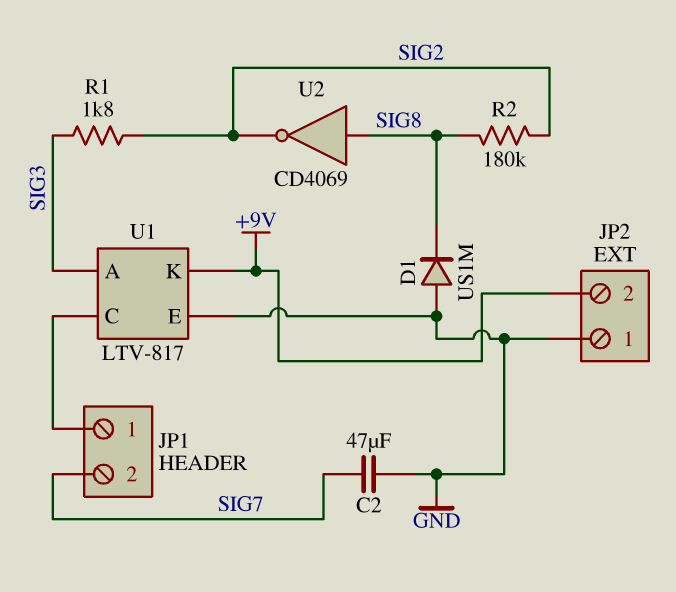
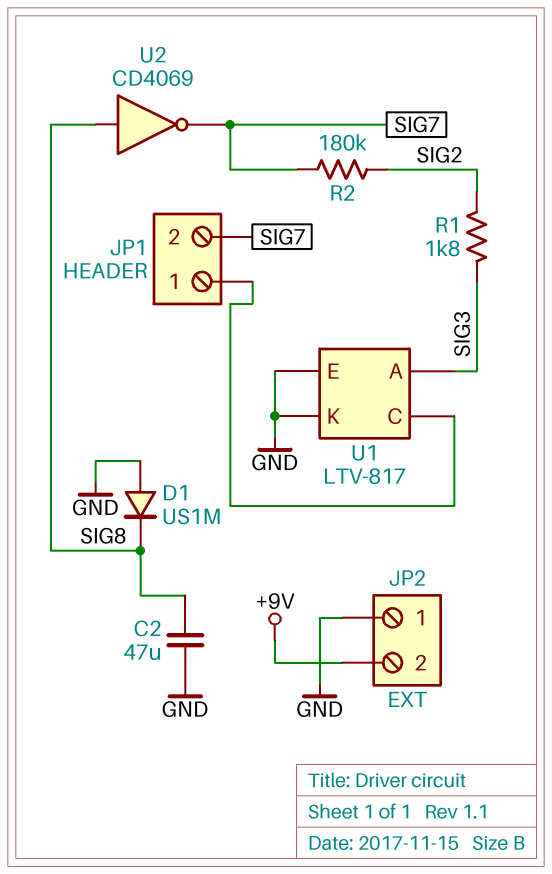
C2: 47uF (GND, SIG7) -> 47uF (GND, SIG8)
R2: 180k (SIG2, SIG8) -> 180k (SIG2, SIG7)
U1 pin K: +9V -> GND
U2: NOT CD4069 (in SIG8, out SIG2) -> NOT CD4069 (in SIG8, out SIG7)

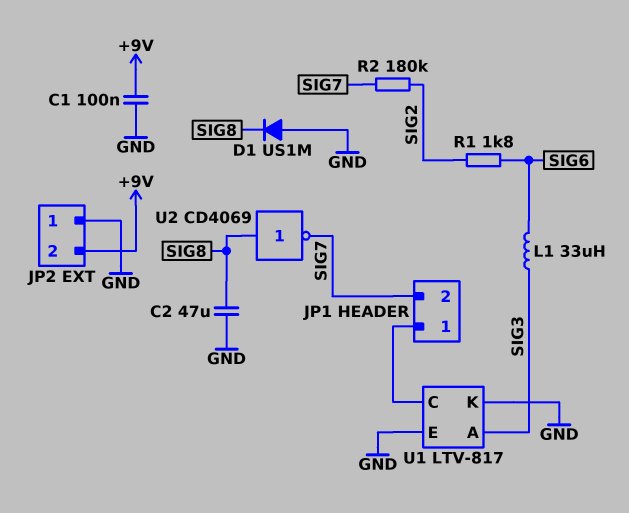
C1: none -> 100nF (+9V, GND)
L1: none -> 33uH (SIG3, SIG6)
R1: 1.8k (SIG2, SIG3) -> 1.8k (SIG2, SIG6)

